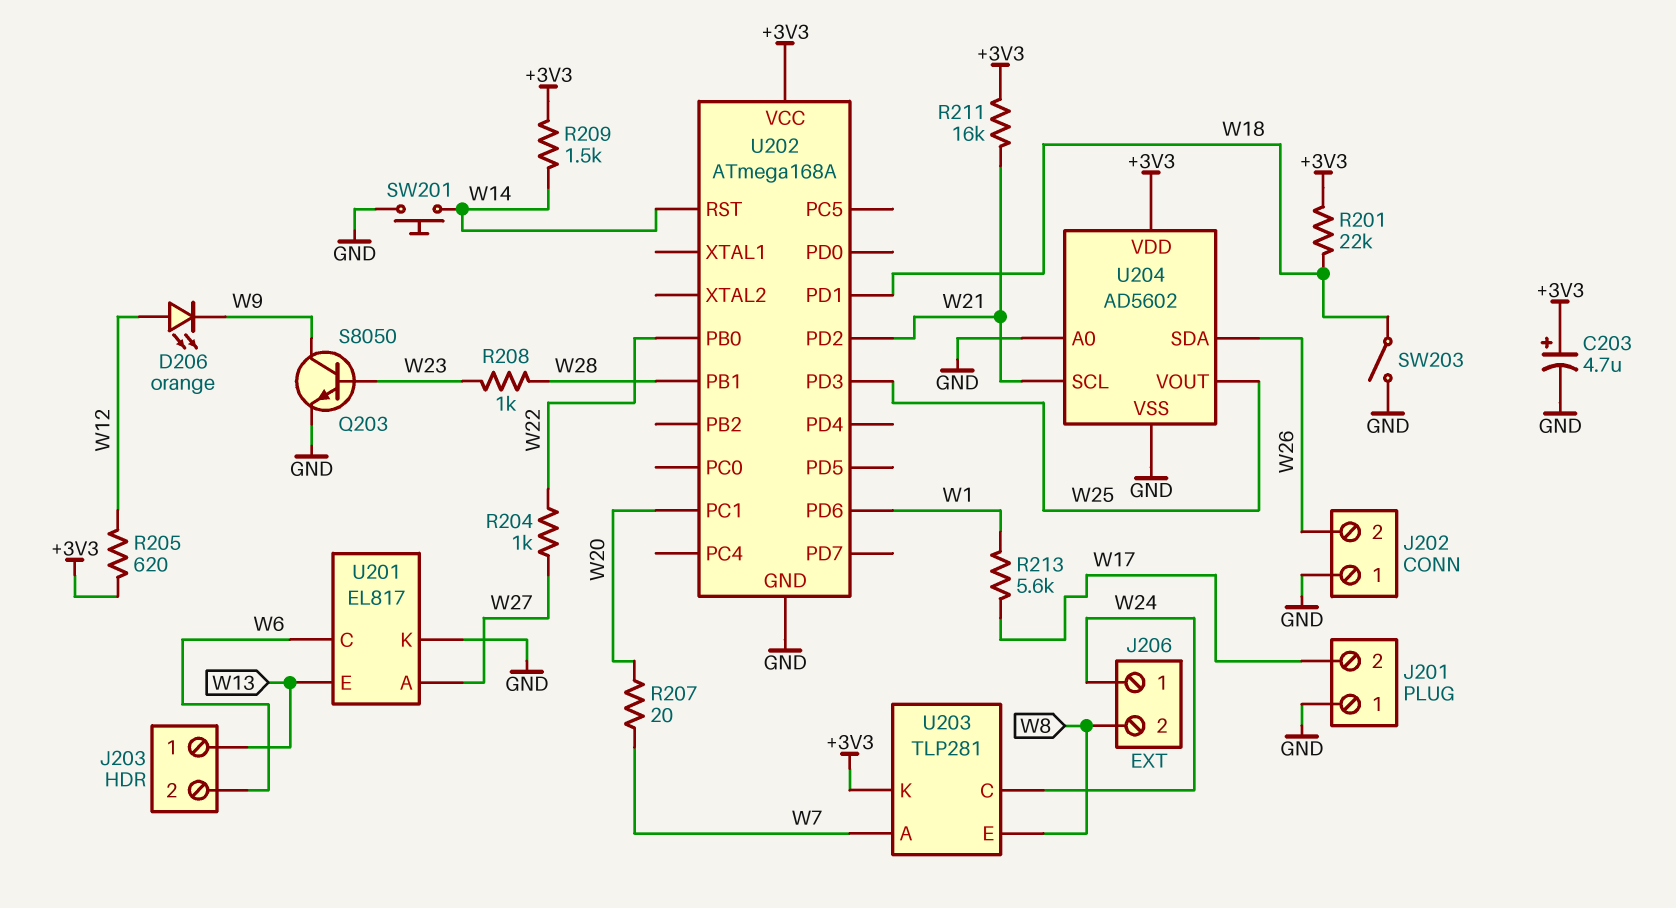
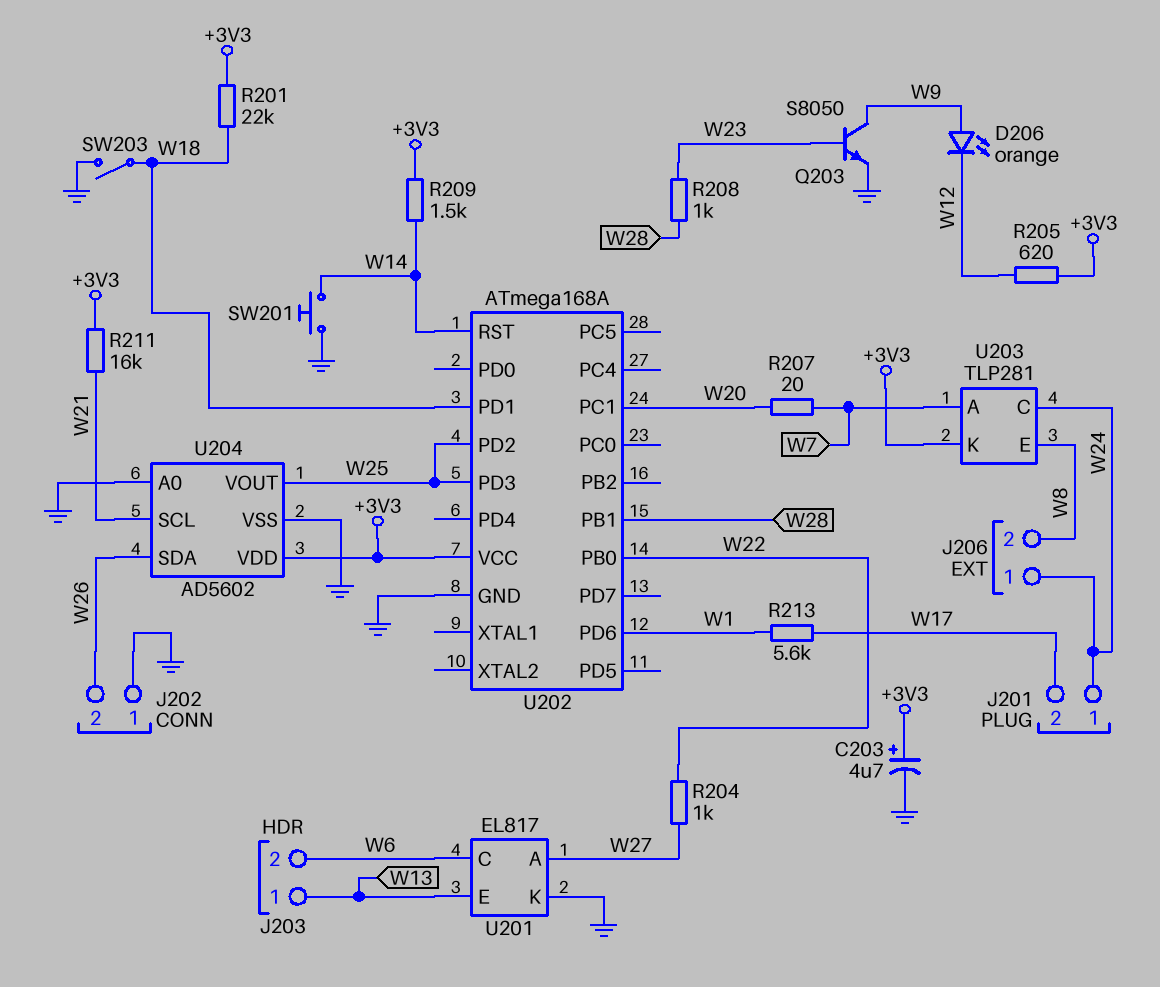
D206: LED orange (A W12, K W9) -> LED orange (A W9, K W12)
J201 pin 1: GND -> W24
U202 pin PD2: W21 -> W25

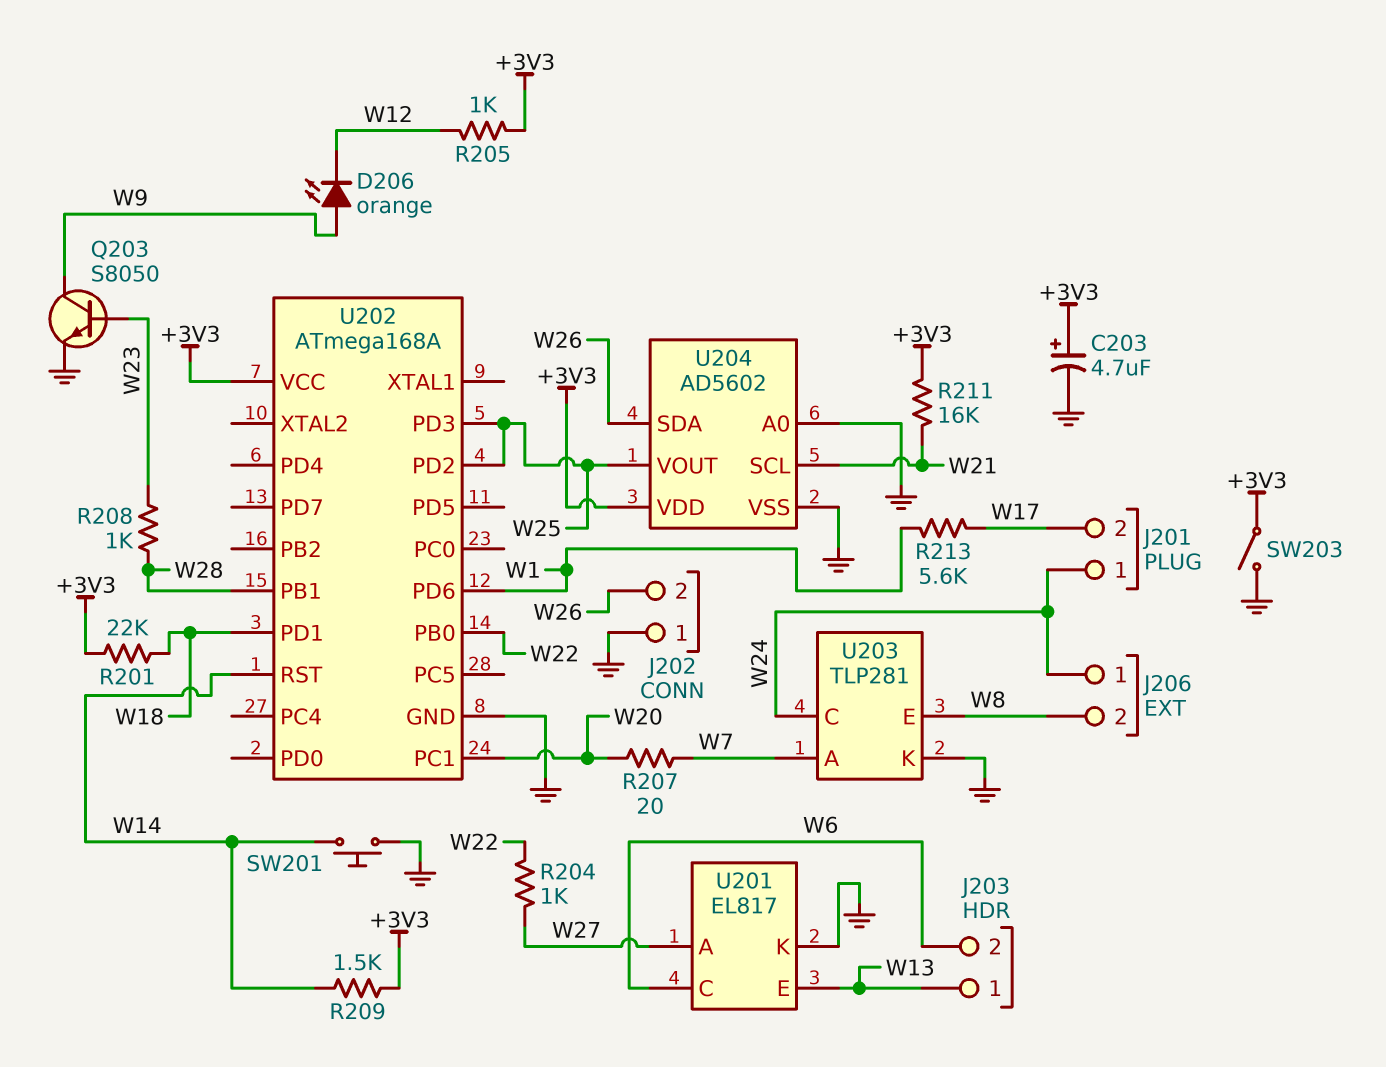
R205: 620 (+3V3, W12) -> 1k (+3V3, W12)
SW203: switch (GND, W18) -> switch (+3V3, GND)
U203 pin K: +3V3 -> GND

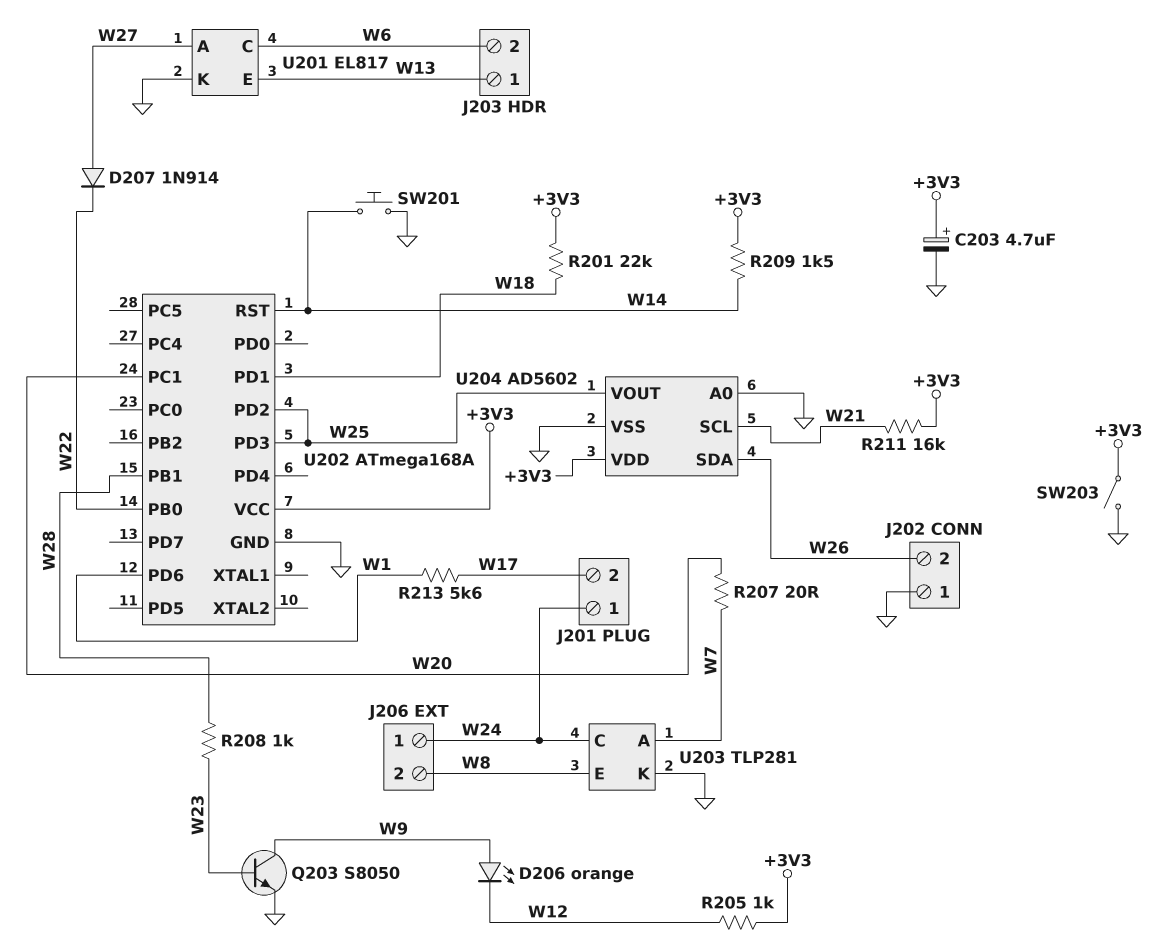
D207: none -> diode 1N914 (A W27, K W22)
R204: 1k (W22, W27) -> none

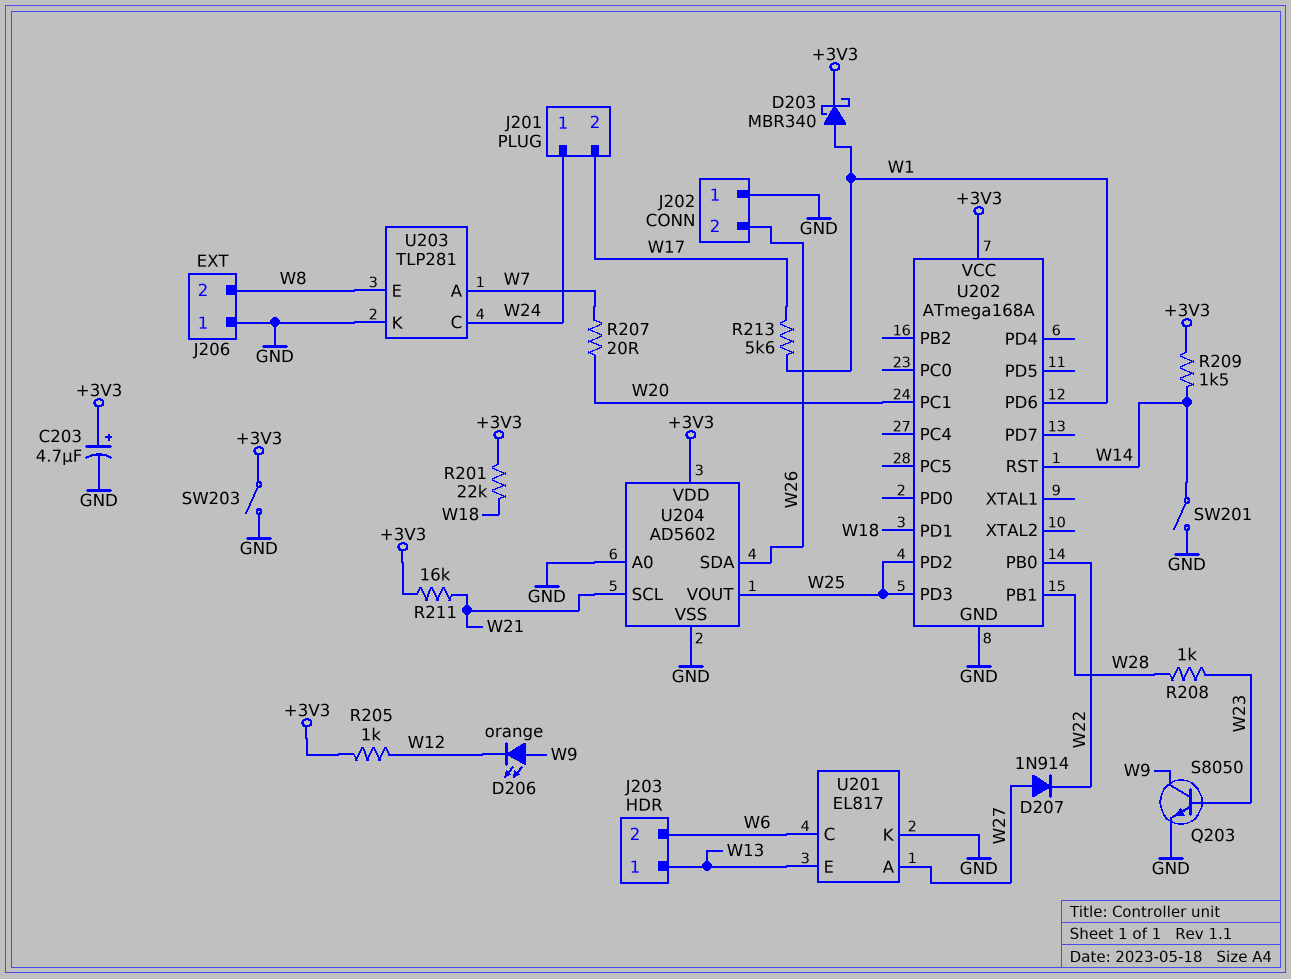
D203: none -> schottky MBR340 (A W1, K +3V3)
J206 pin 1: W24 -> GND
SW201: button (GND, W14) -> switch (GND, W14)

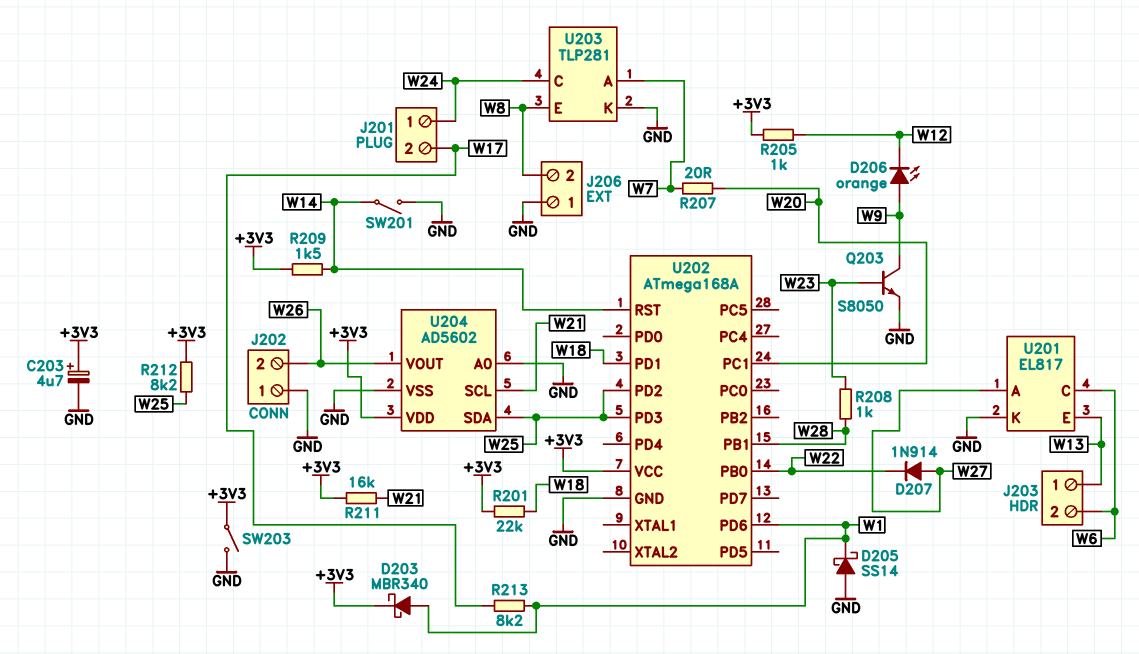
D205: none -> schottky SS14 (A GND, K W1)
R212: none -> 8.2k (+3V3, W25)
R213: 5.6k (W1, W17) -> 8.2k (W1, W17)
U204 pin SDA: W26 -> W25
U204 pin VOUT: W25 -> W26

